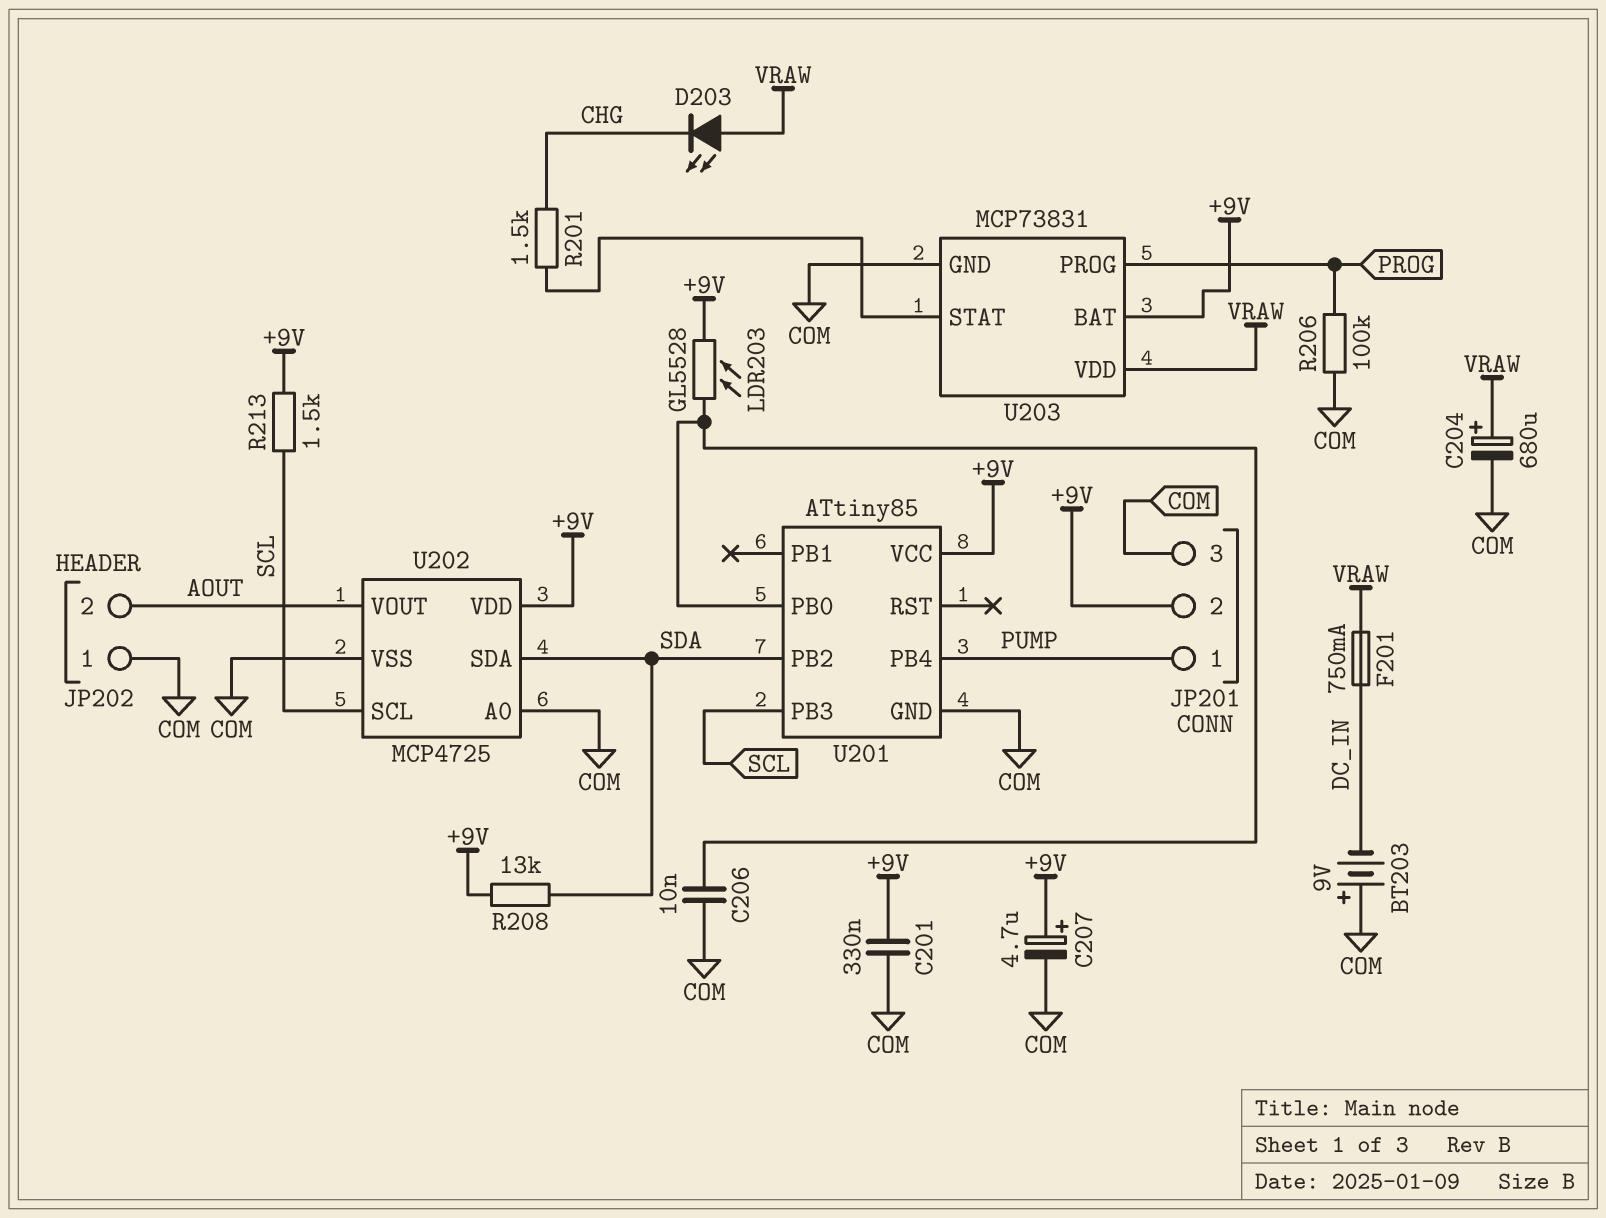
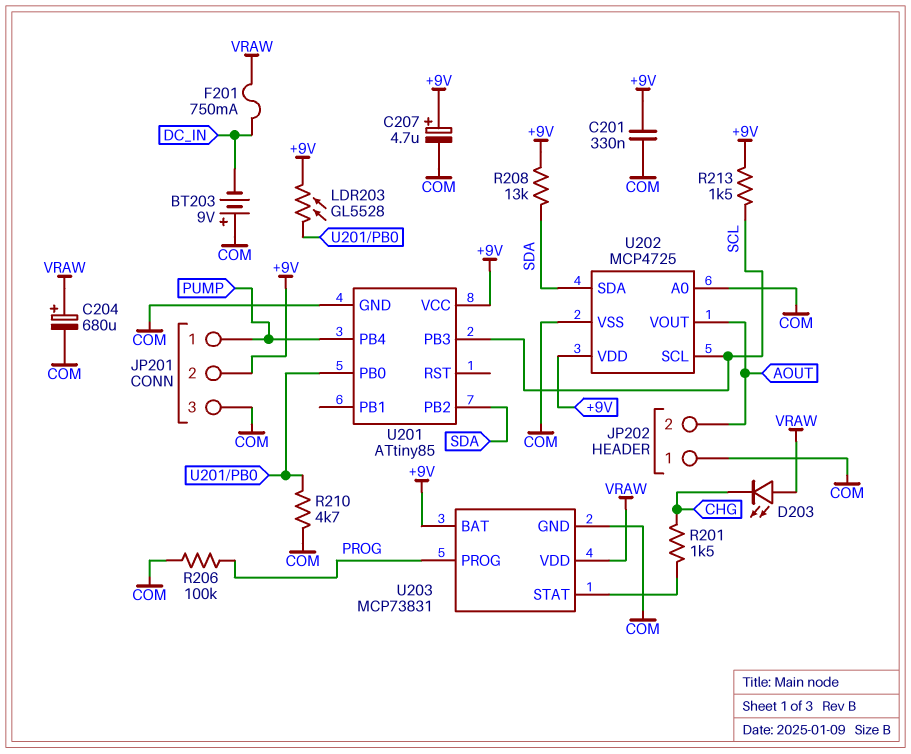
C206: 10nF (COM, U201/PB0) -> none
R210: none -> 4.7k (COM, U201/PB0)

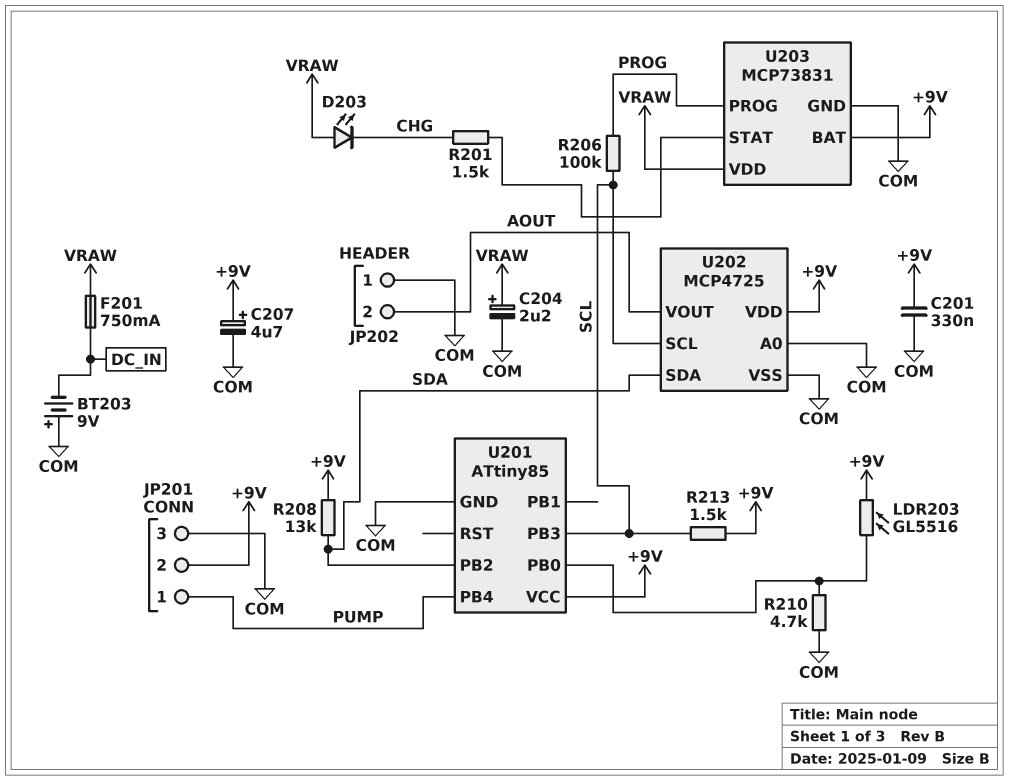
C204: 680uF (plus VRAW, minus COM) -> 2.2uF (plus VRAW, minus COM)
LDR203: GL5528 (+9V, U201/PB0) -> GL5516 (+9V, U201/PB0)
R206: 100k (COM, PROG) -> 100k (PROG, SCL)

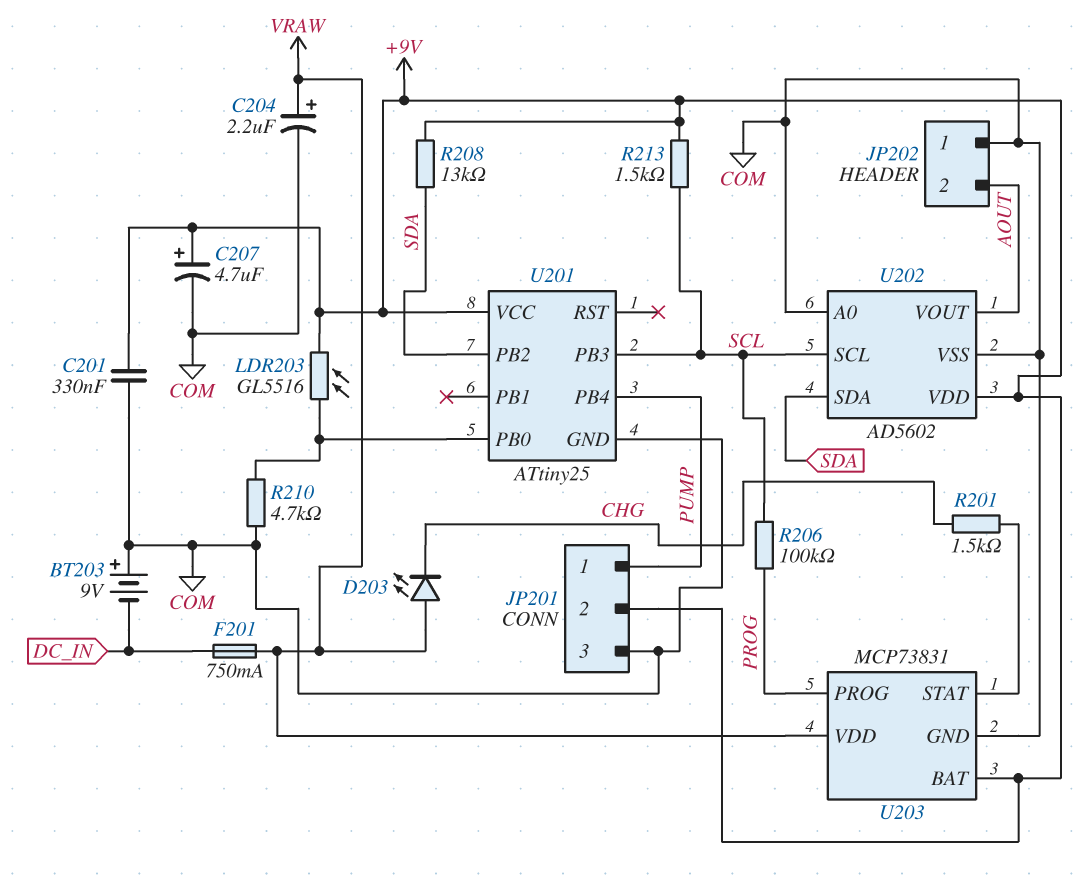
U201: ATtiny85 -> ATtiny25
U202: MCP4725 -> AD5602

